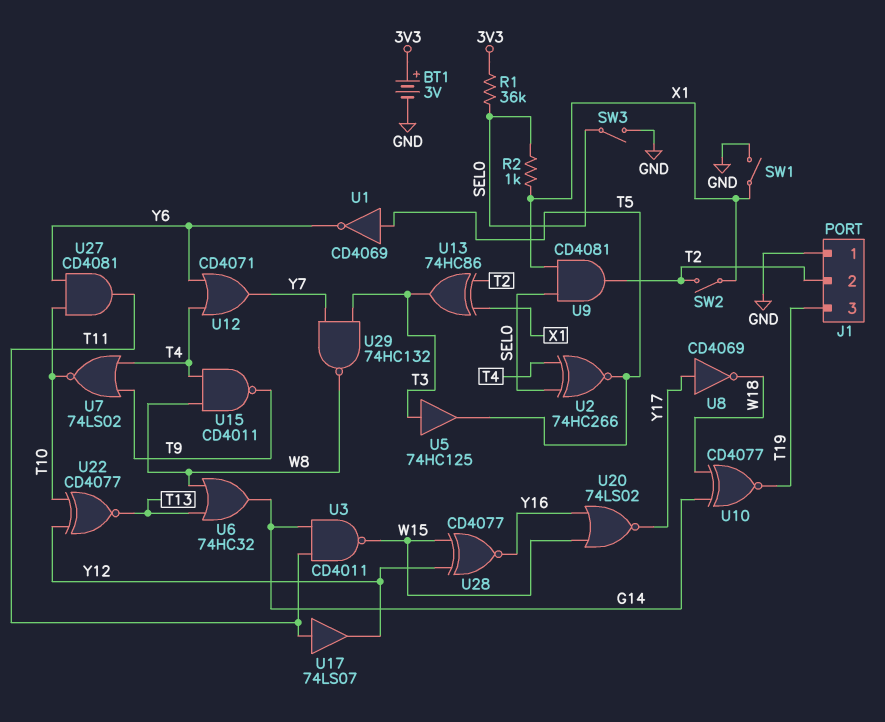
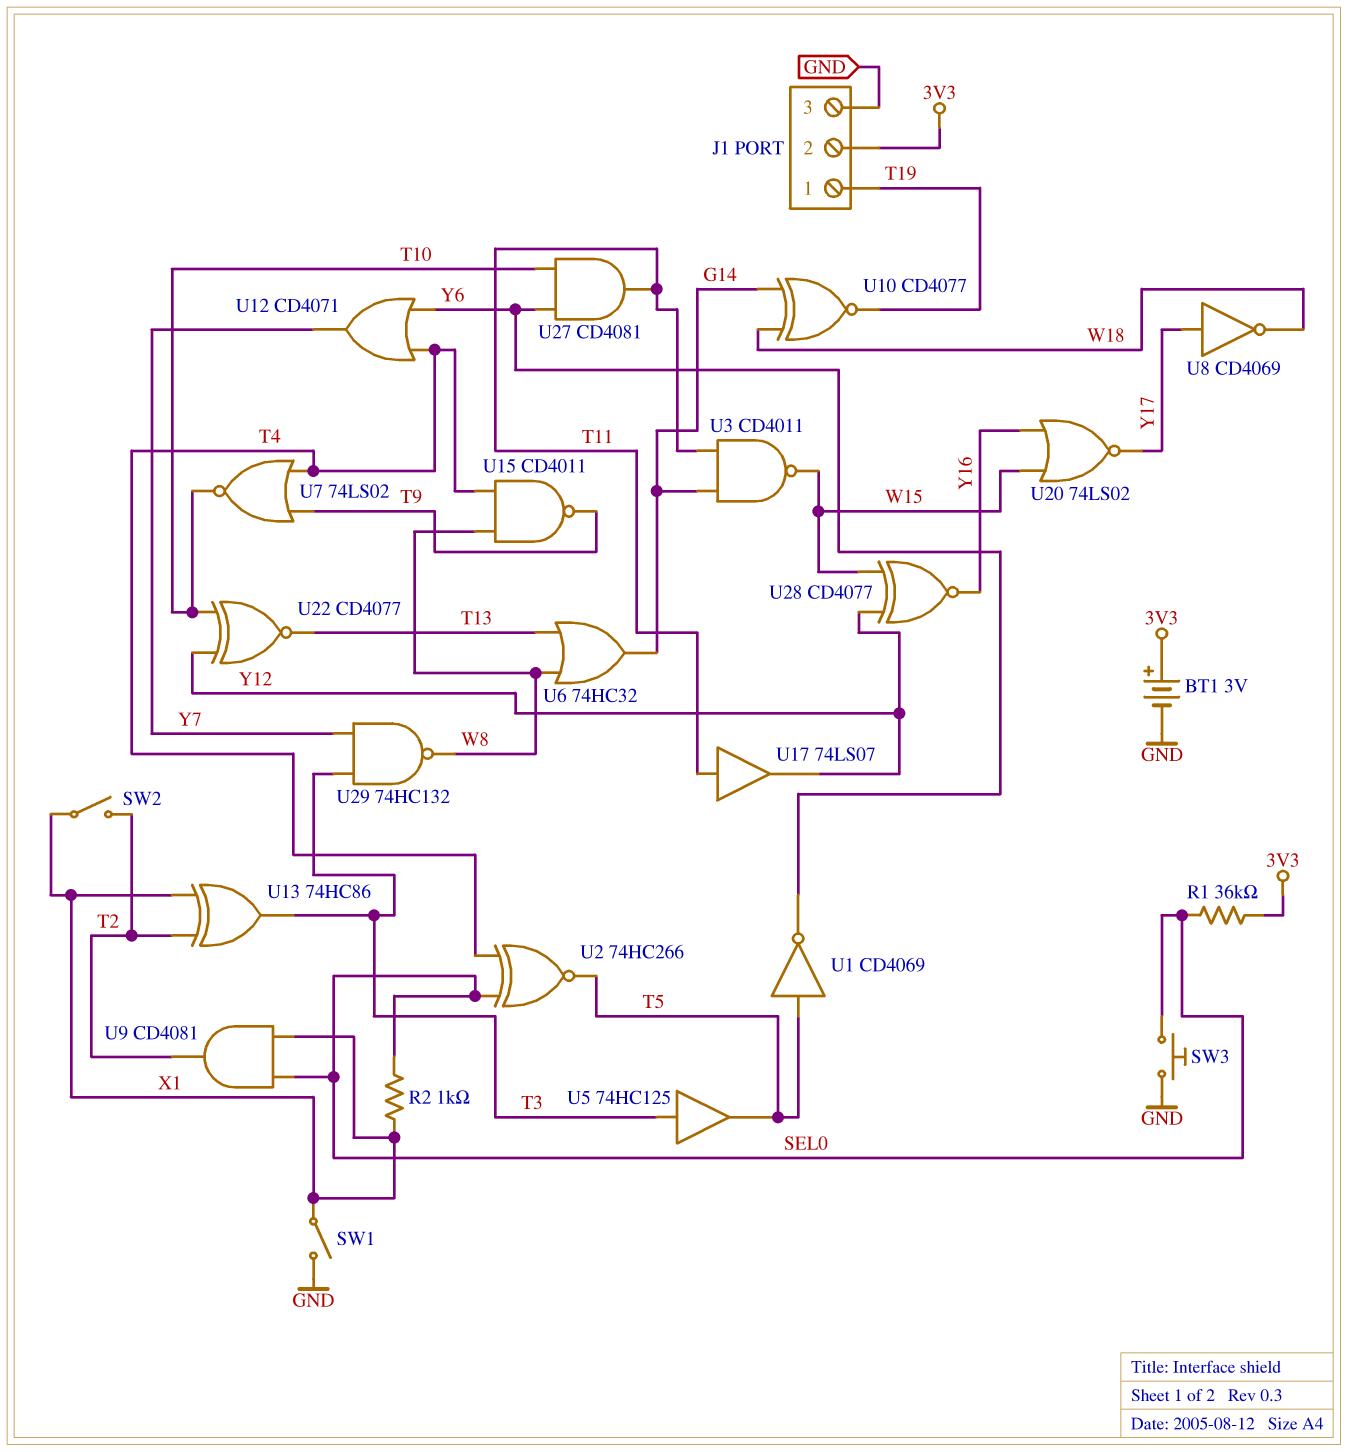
J1 pin 1: GND -> T19
J1 pin 2: T2 -> 3V3
J1 pin 3: T19 -> GND
SW3: switch (GND, SEL0) -> button (GND, SEL0)

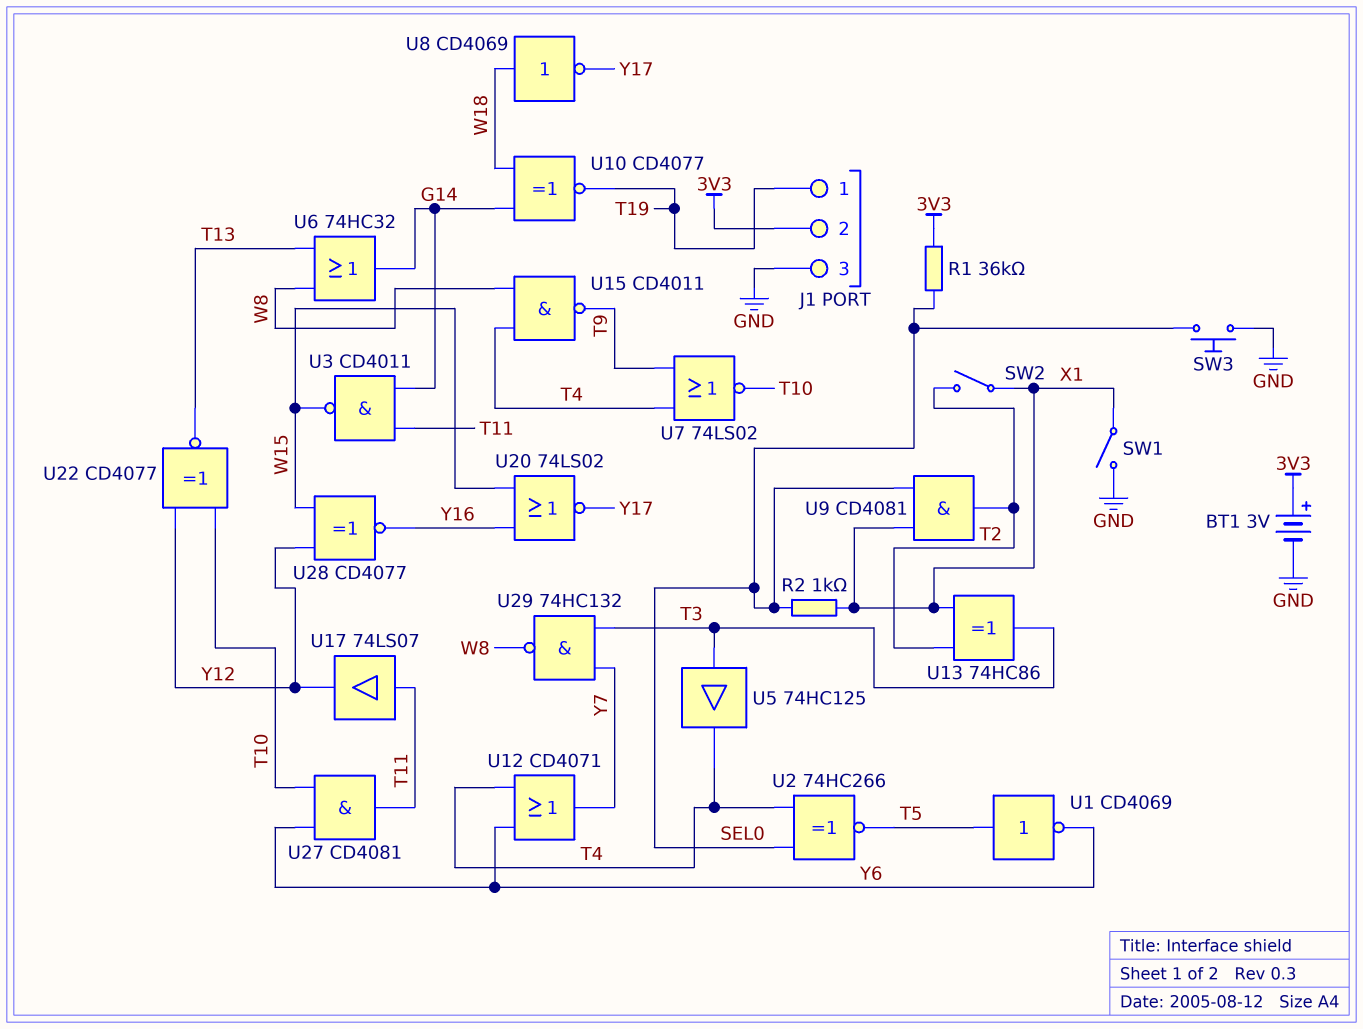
U5: buffer 74HC125 (in T3, out T5) -> buffer 74HC125 (in T3, out T4)
U8: NOT CD4069 (in Y17, out W18) -> NOT CD4069 (in W18, out Y17)

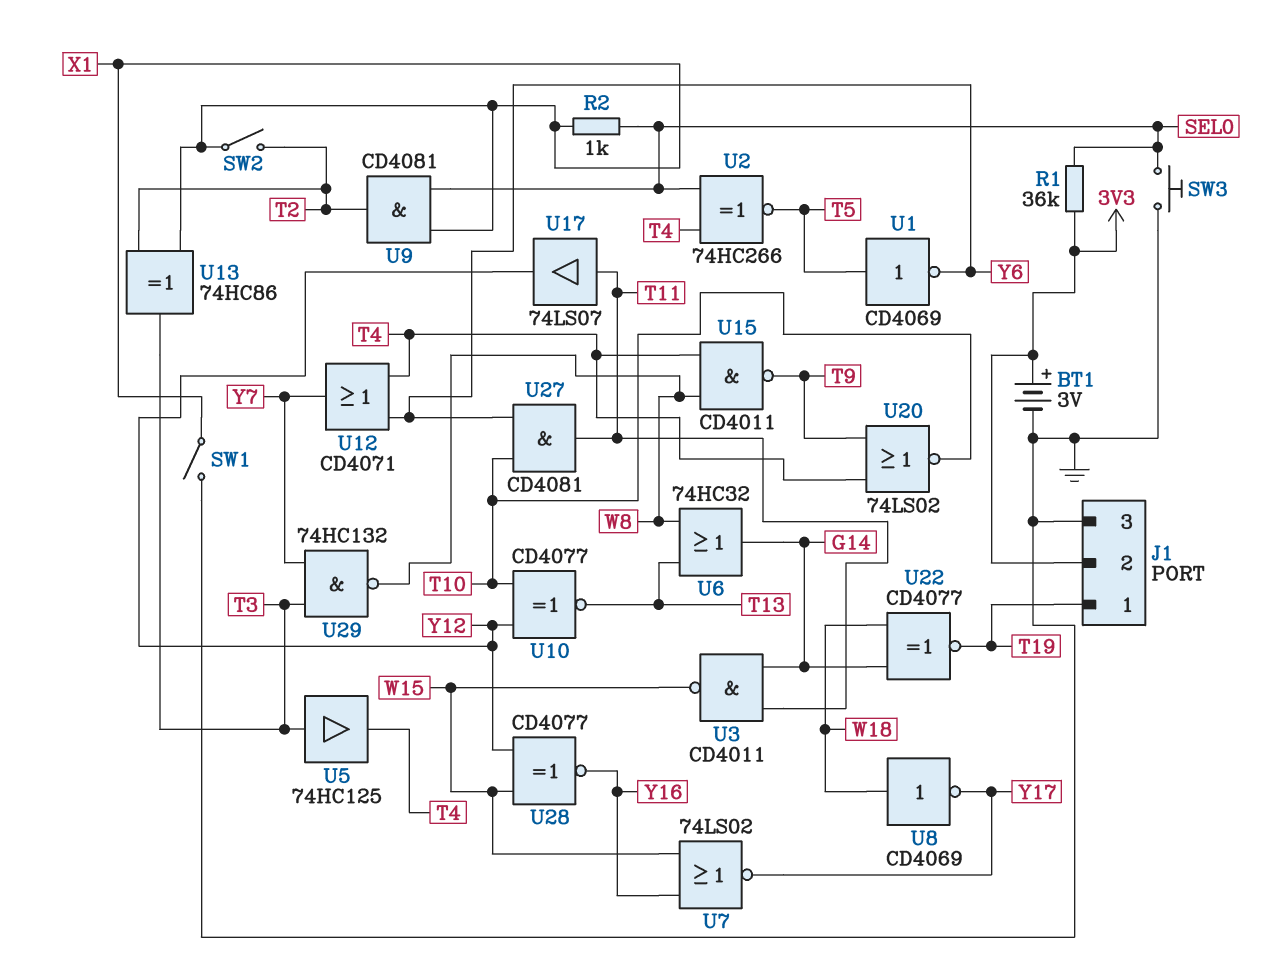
U7: NOR 74LS02 (in T4, in T9, out T10) -> NOR 74LS02 (in W15, in Y16, out Y17)
U10: XNOR CD4077 (in G14, in W18, out T19) -> XNOR CD4077 (in T10, in Y12, out T13)
U20: NOR 74LS02 (in W15, in Y16, out Y17) -> NOR 74LS02 (in T4, in T9, out T10)
U22: XNOR CD4077 (in T10, in Y12, out T13) -> XNOR CD4077 (in G14, in W18, out T19)

